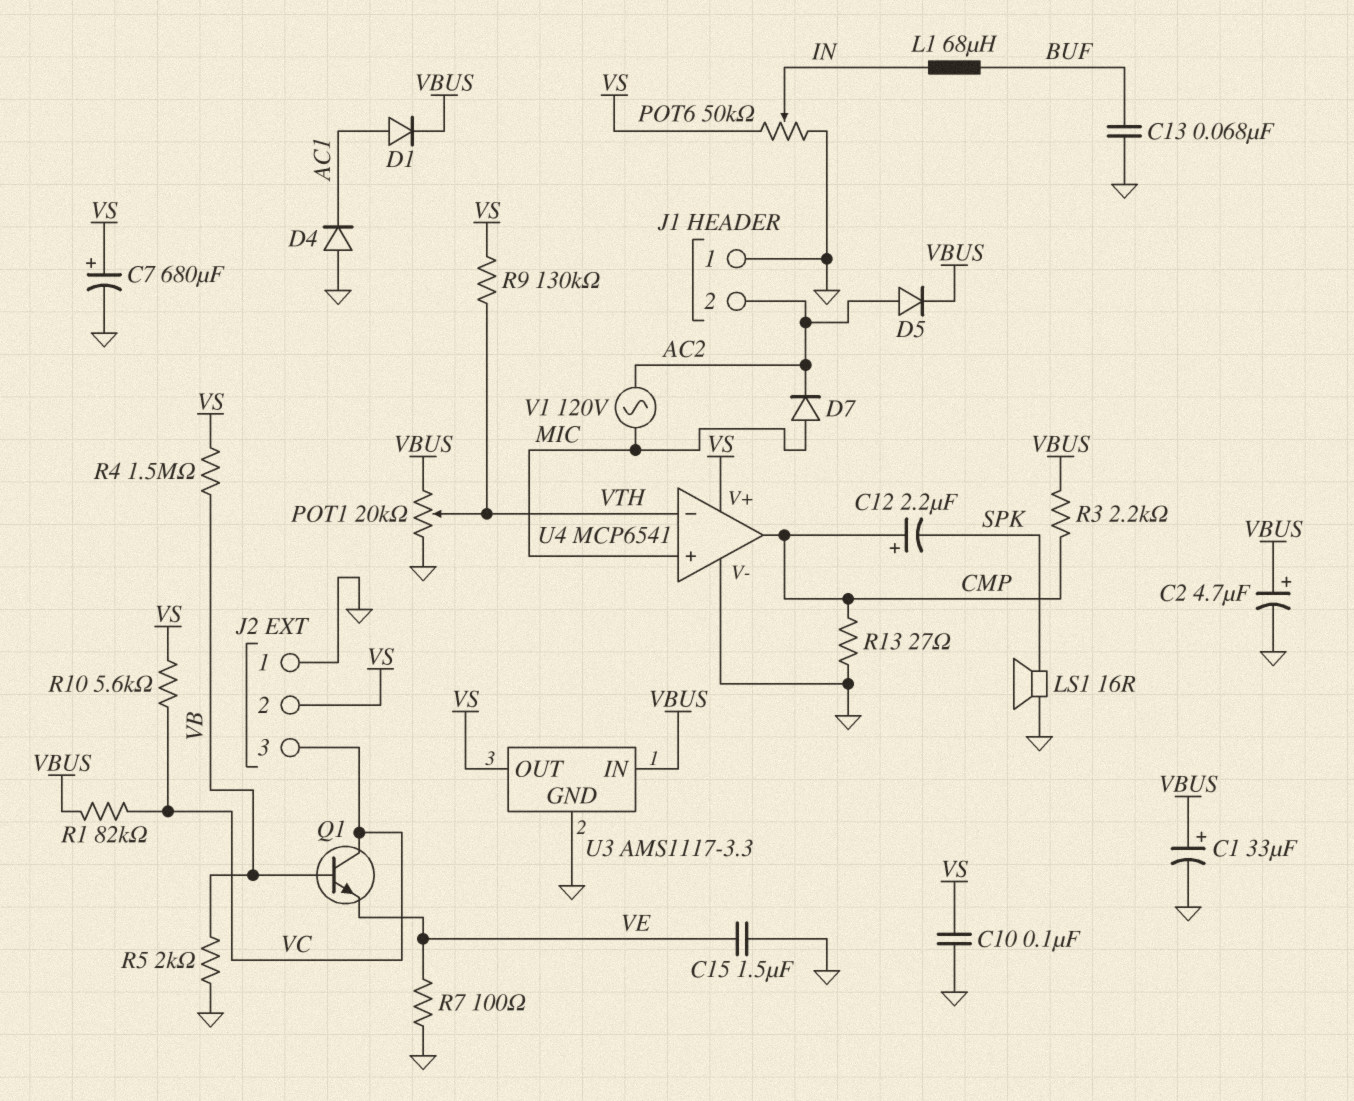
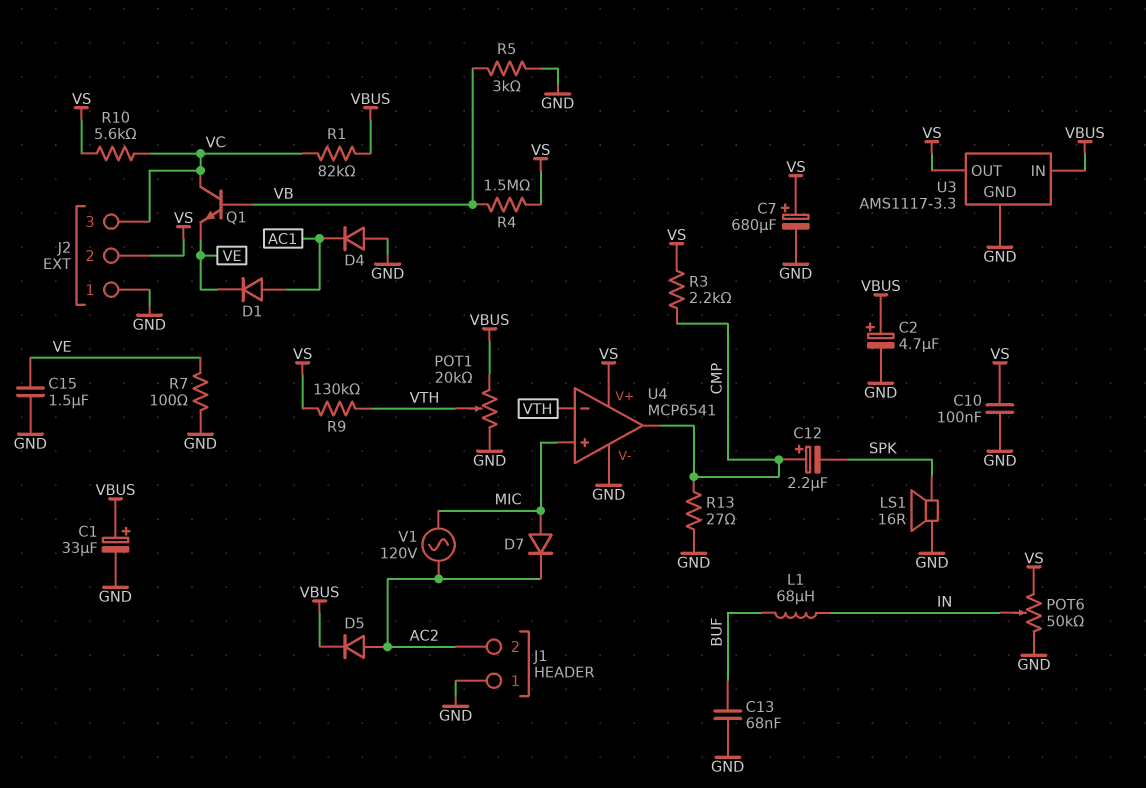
D1: diode (A AC1, K VBUS) -> diode (A AC1, K VE)
R3: 2.2k (CMP, VBUS) -> 2.2k (CMP, VS)
R5: 2k (GND, VB) -> 3k (GND, VB)

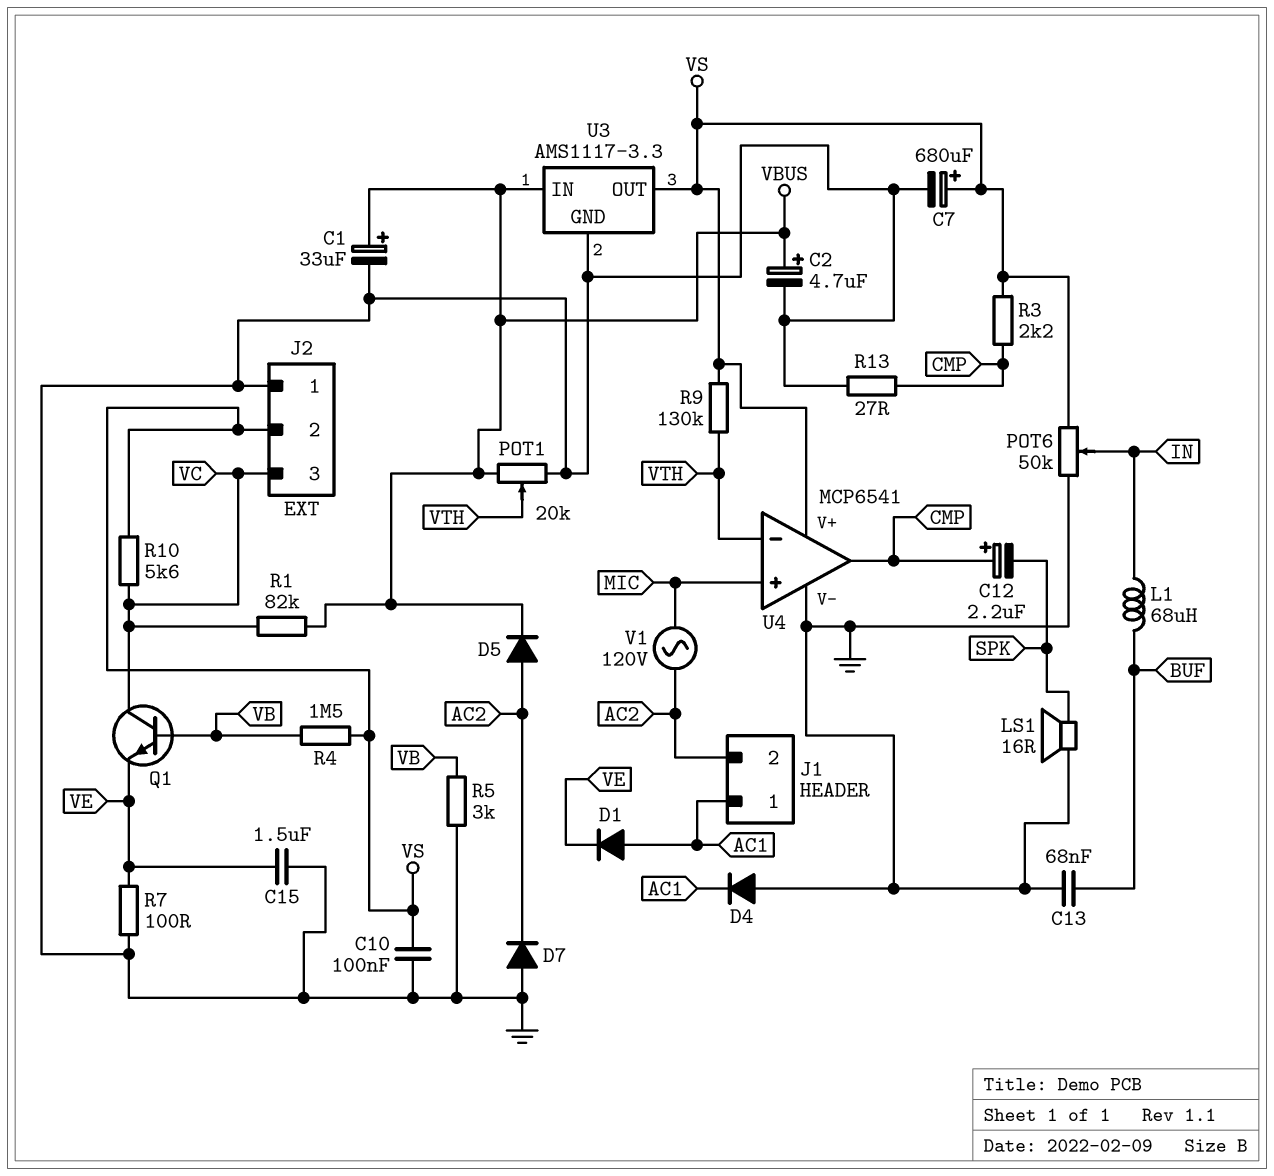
D7: diode (A MIC, K AC2) -> diode (A GND, K AC2)
J1 pin 1: GND -> AC1

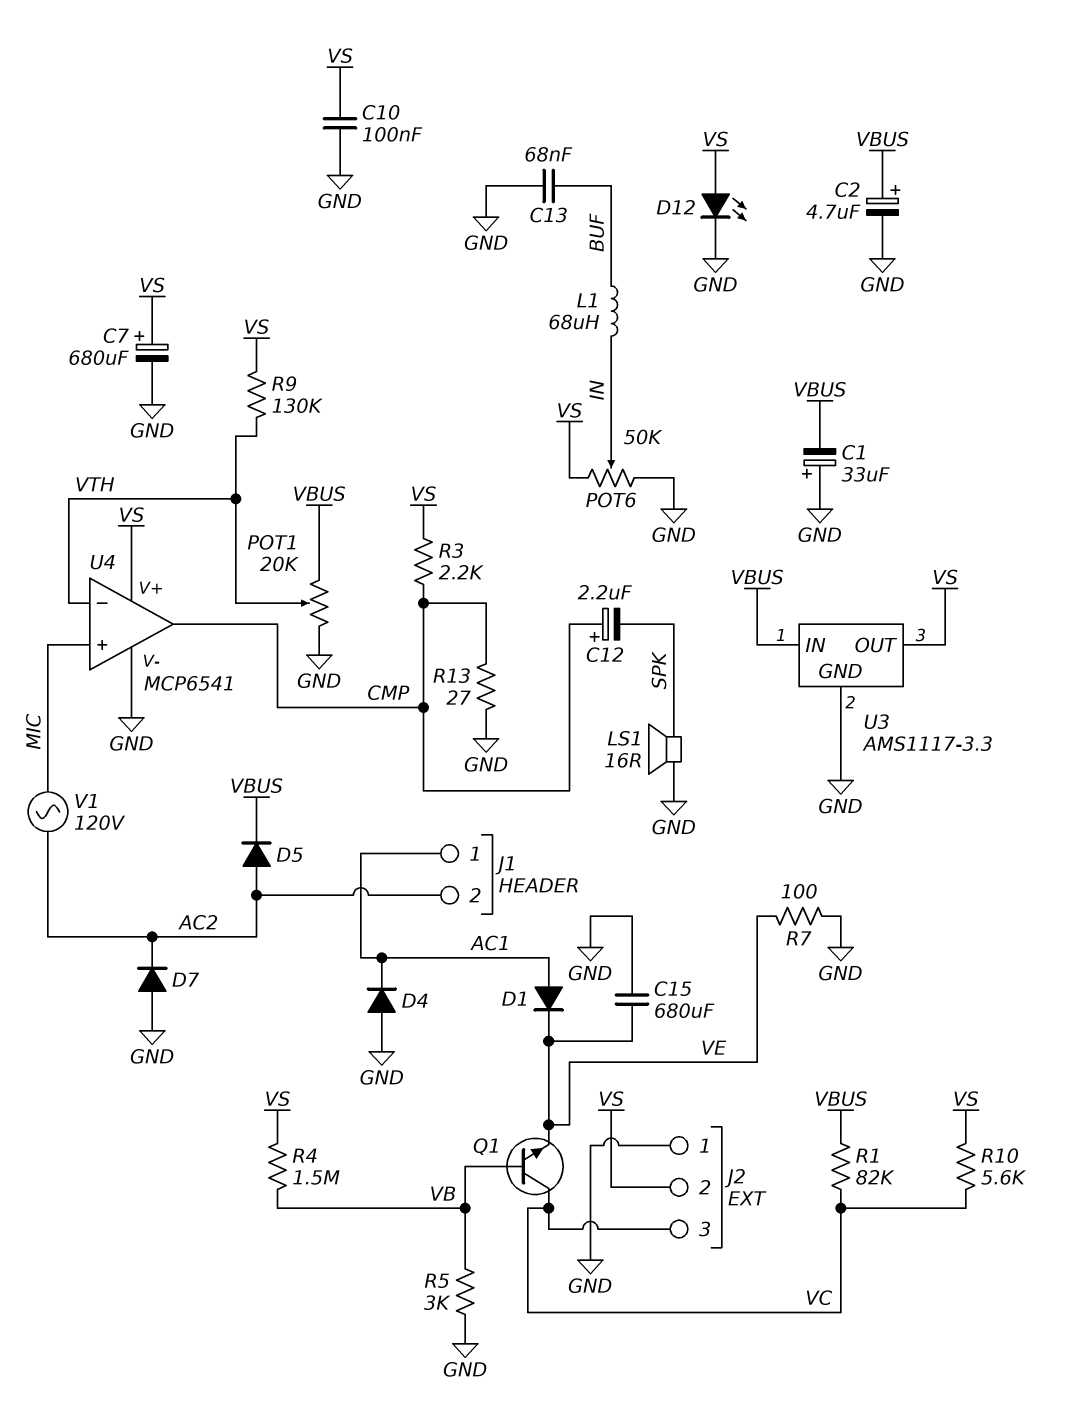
C1: 33uF (plus VBUS, minus GND) -> 33uF (plus GND, minus VBUS)
C15: 1.5uF (GND, VE) -> 680uF (GND, VE)
D12: none -> LED (A VS, K GND)

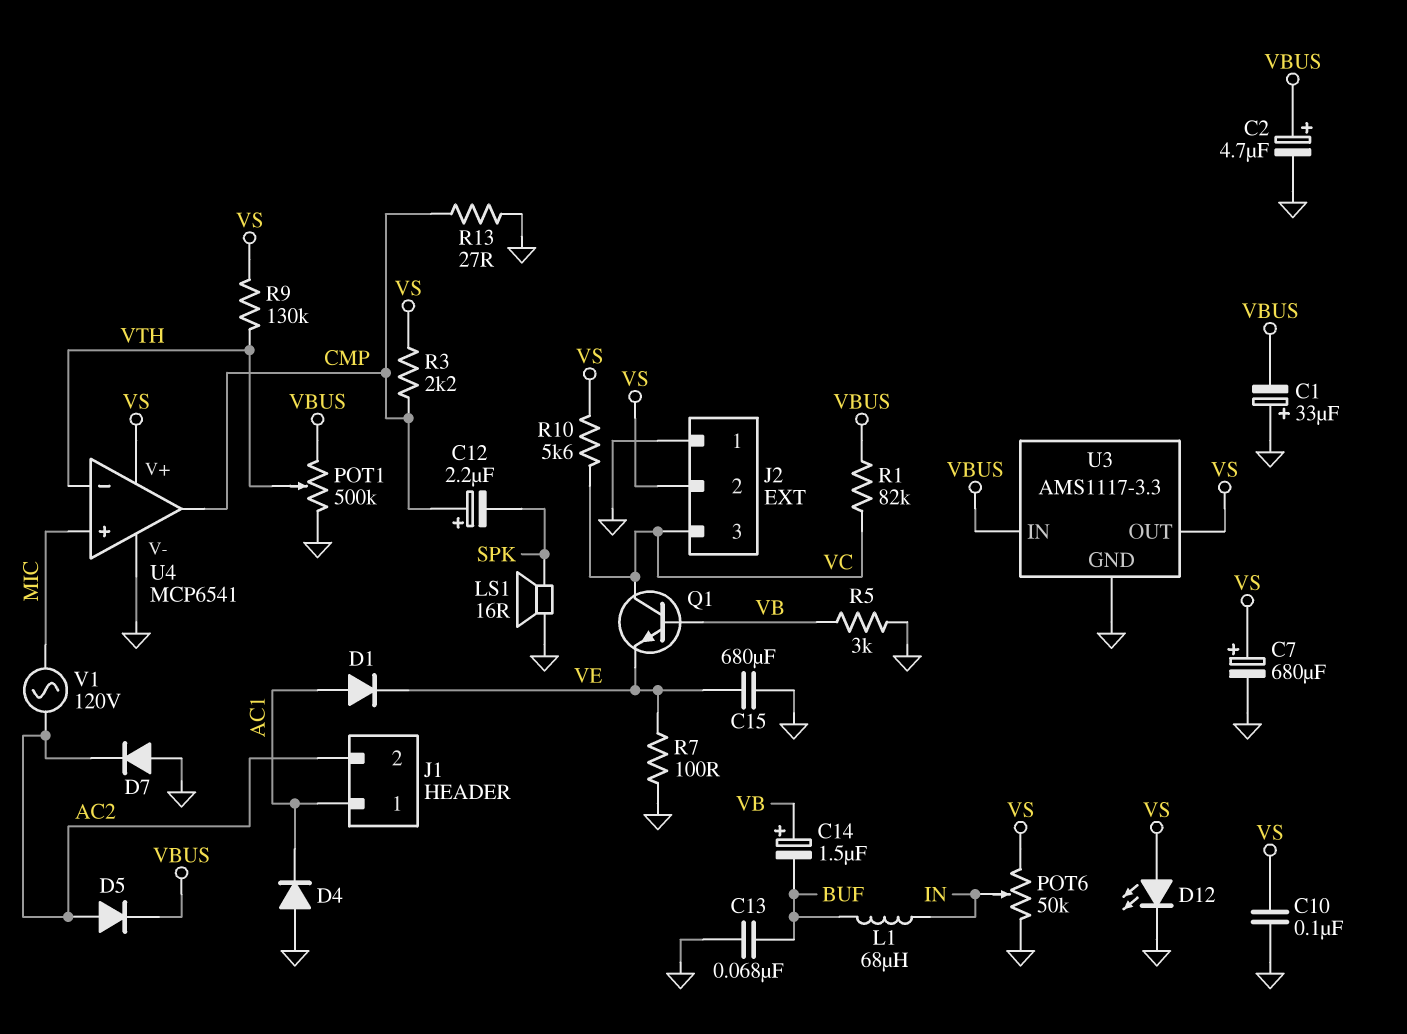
C14: none -> 1.5uF (plus VB, minus BUF)
POT1: 20k (GND, VBUS, wiper VTH) -> 500k (GND, VBUS, wiper VTH)
R4: 1.5M (VB, VS) -> none

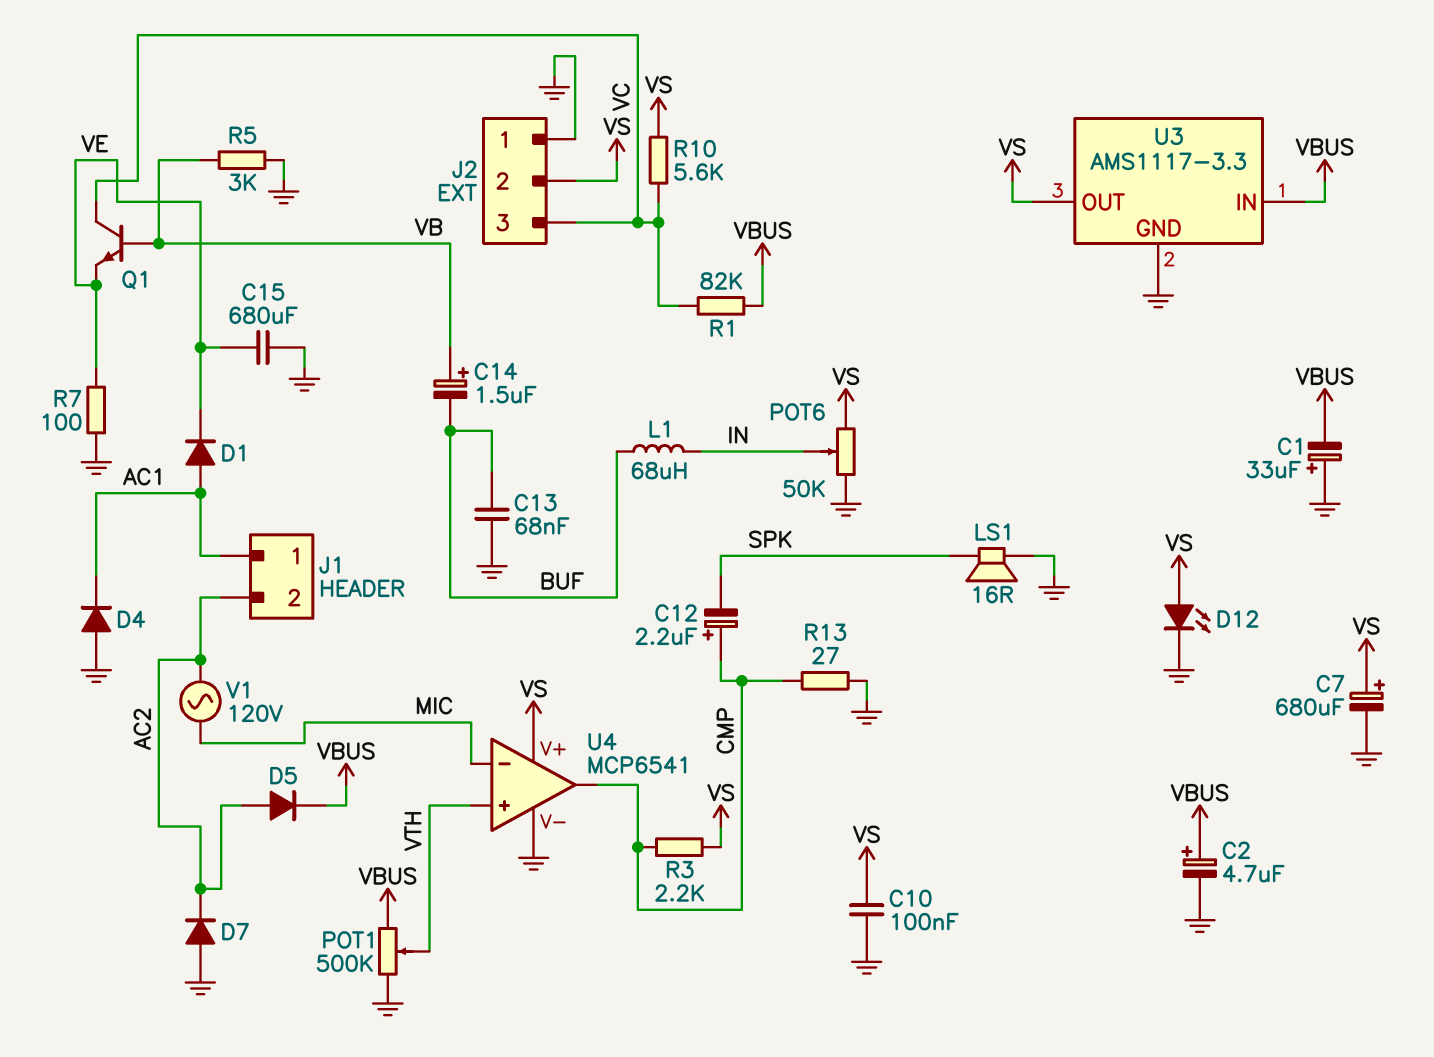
R9: 130k (VS, VTH) -> none
U4 pin in+: MIC -> VTH
U4 pin in-: VTH -> MIC

